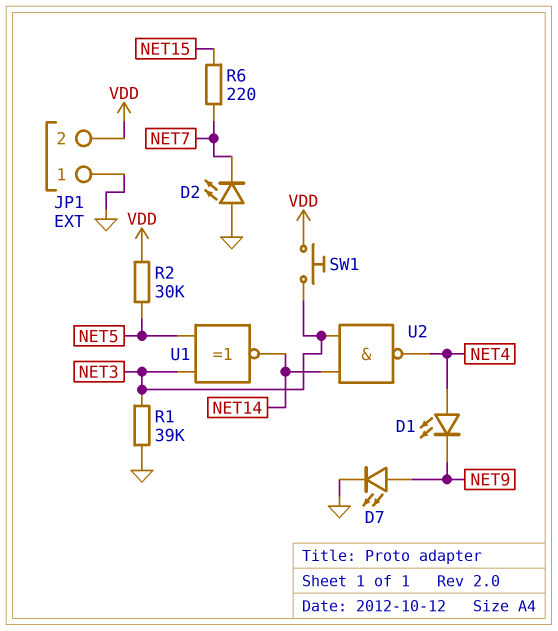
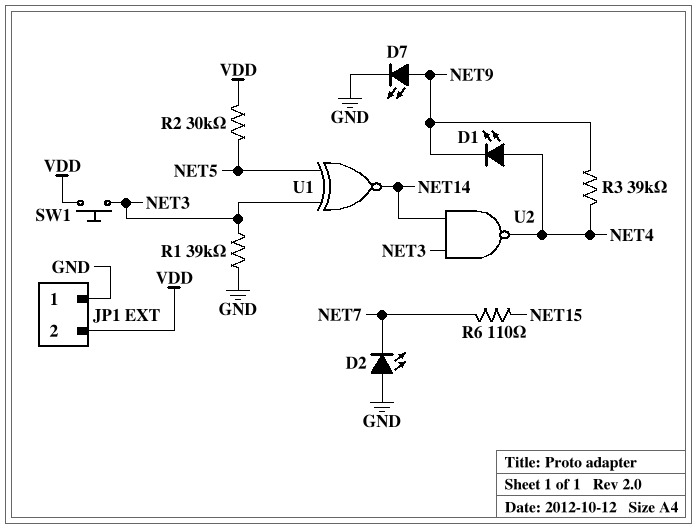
R3: none -> 39k (NET4, NET9)
R6: 220 (NET7, NET15) -> 110 (NET7, NET15)

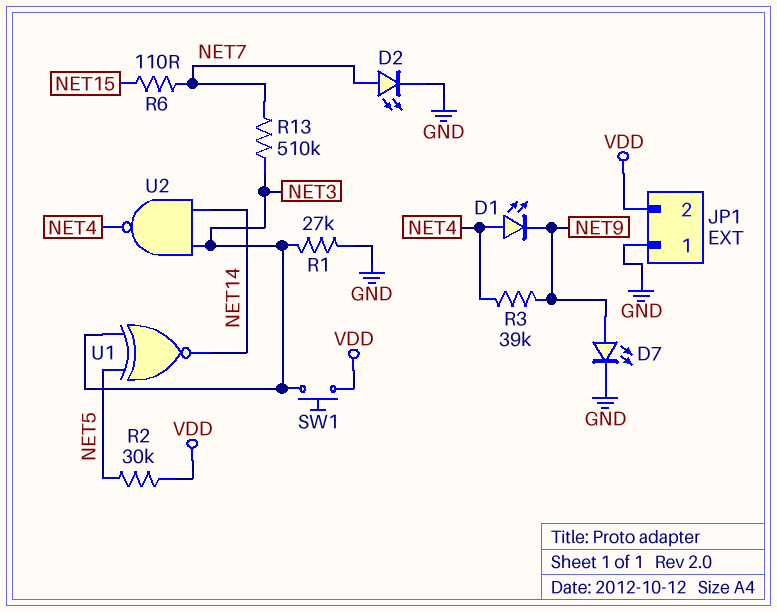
D2: LED (A GND, K NET7) -> LED (A NET7, K GND)
R1: 39k (GND, NET3) -> 27k (GND, NET3)
R13: none -> 510k (NET3, NET7)

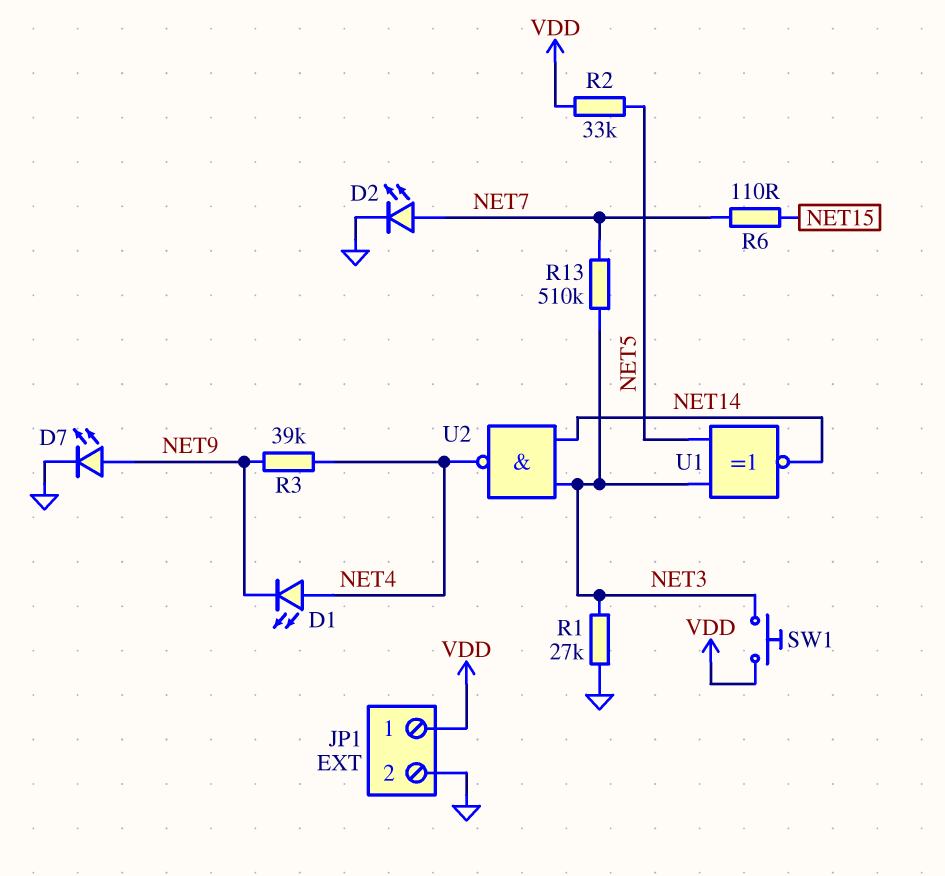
JP1 pin 1: GND -> VDD
JP1 pin 2: VDD -> GND
R2: 30k (NET5, VDD) -> 33k (NET5, VDD)

